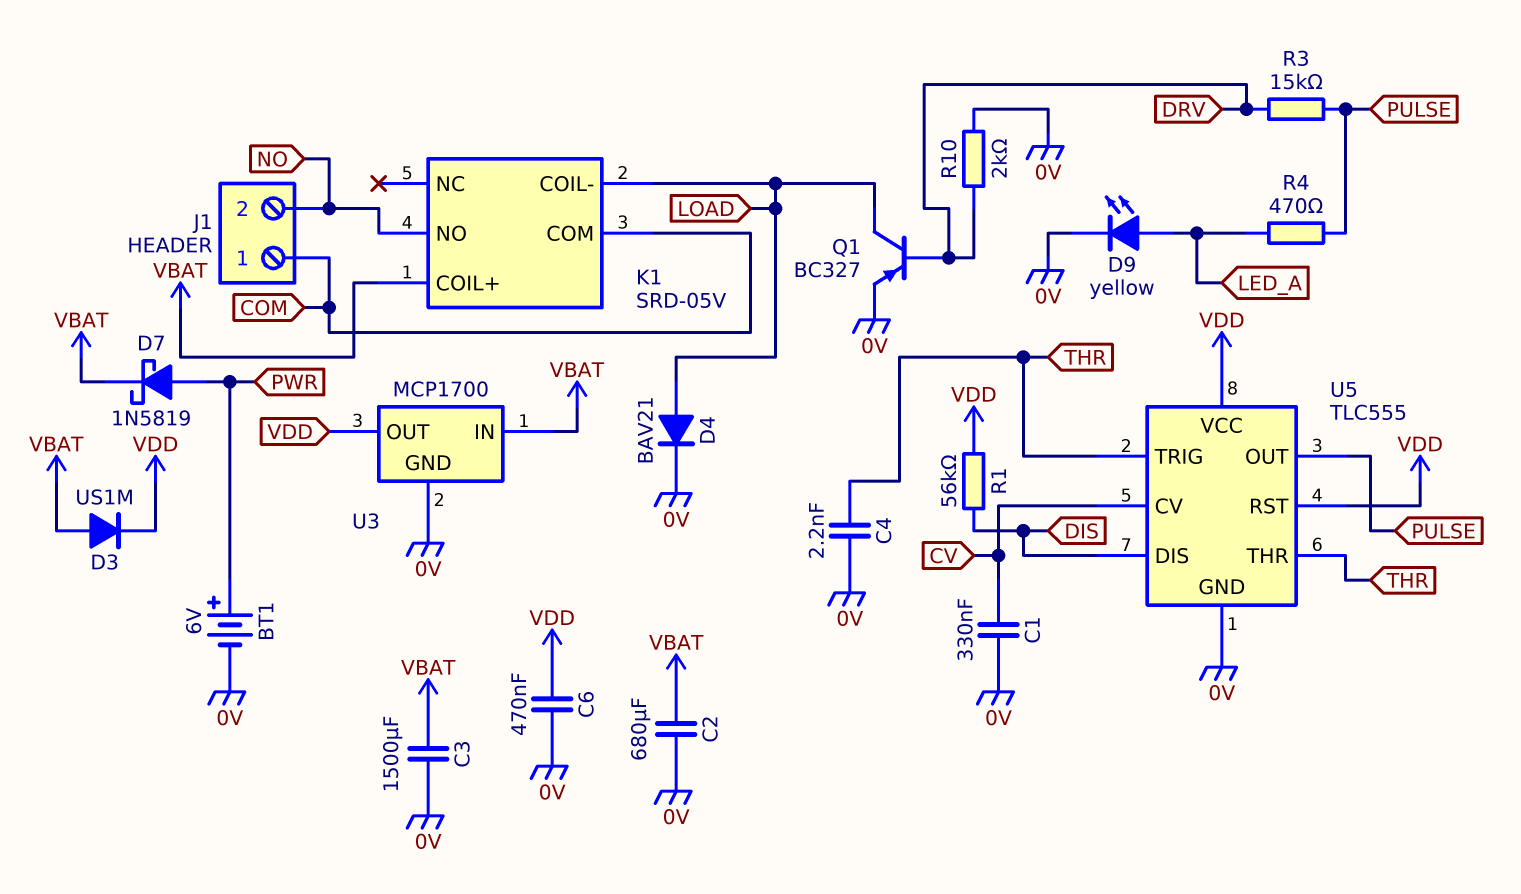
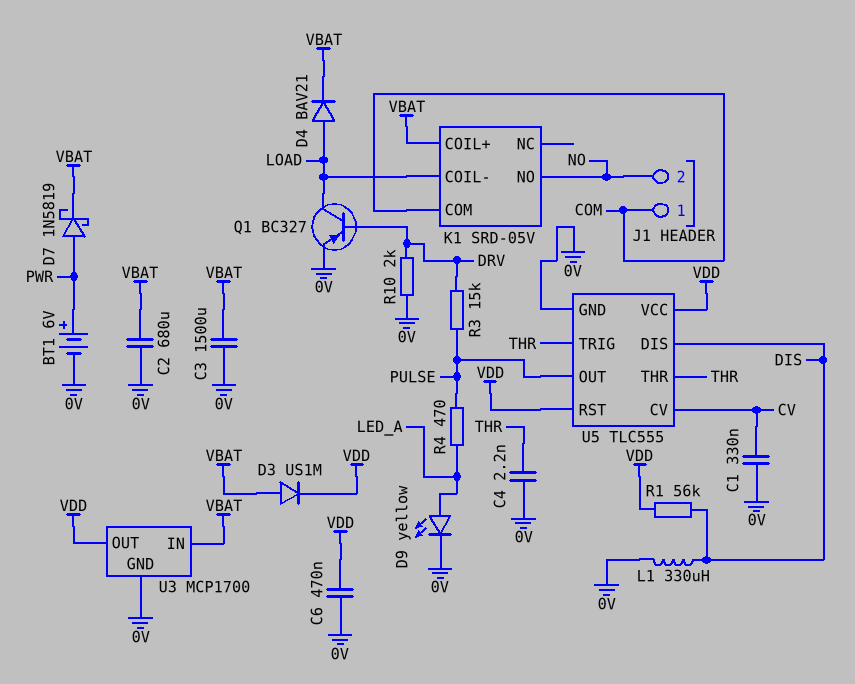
D4: diode BAV21 (A LOAD, K 0V) -> diode BAV21 (A LOAD, K VBAT)
L1: none -> 330uH (0V, DIS)

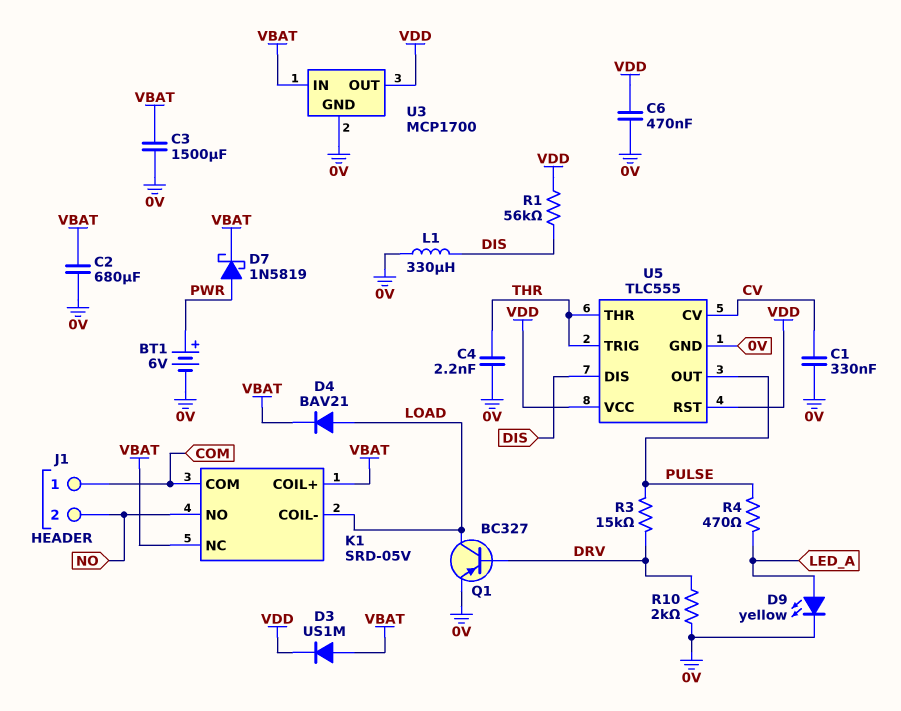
K1 pin NC: none -> VBAT

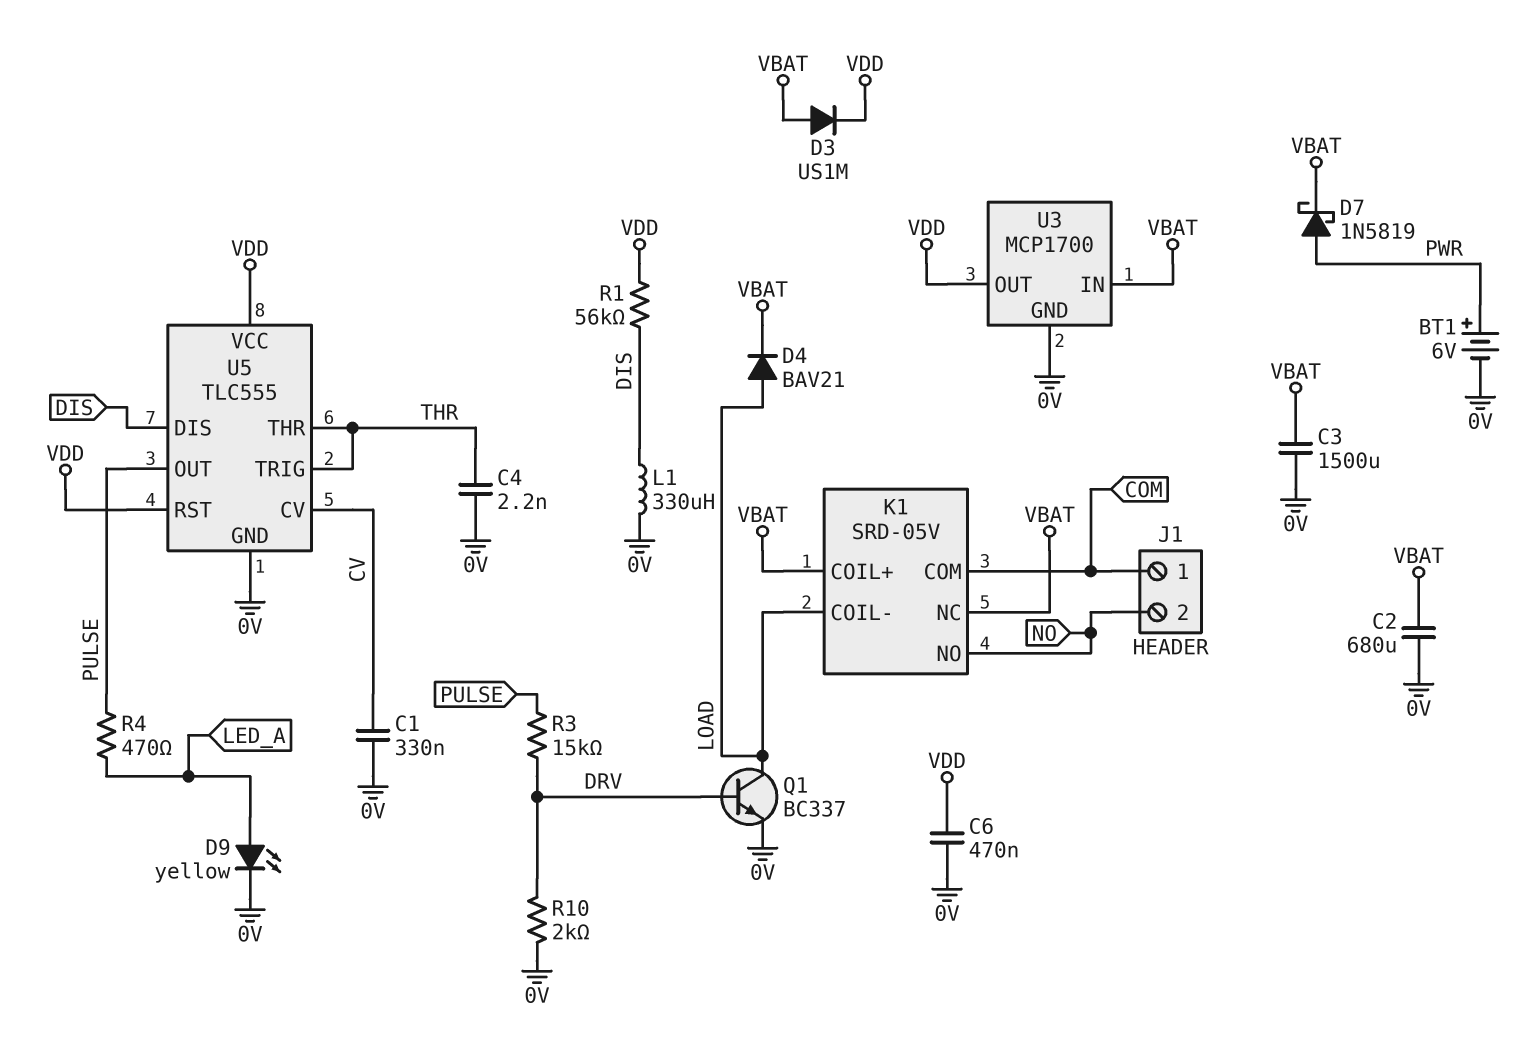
Q1: PNP BC327 (B DRV, C LOAD, E 0V) -> NPN BC337 (B DRV, C LOAD, E 0V)

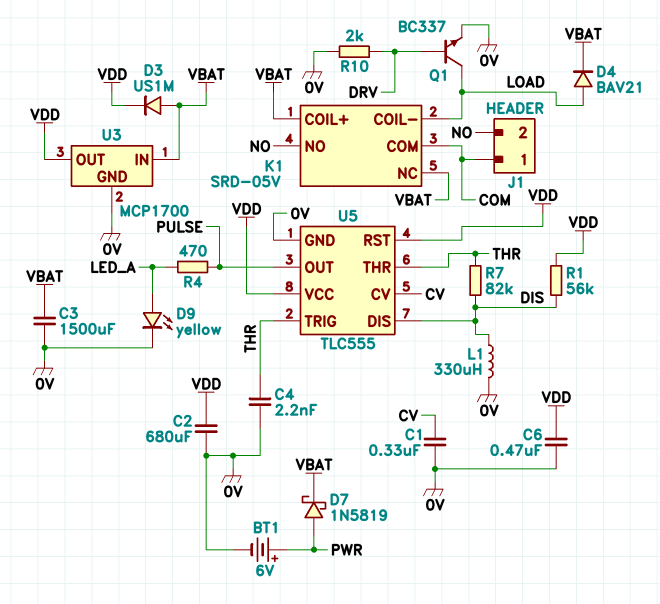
C2: 680uF (0V, VBAT) -> 680uF (0V, VDD)
R3: 15k (DRV, PULSE) -> none
R7: none -> 82k (DIS, THR)

